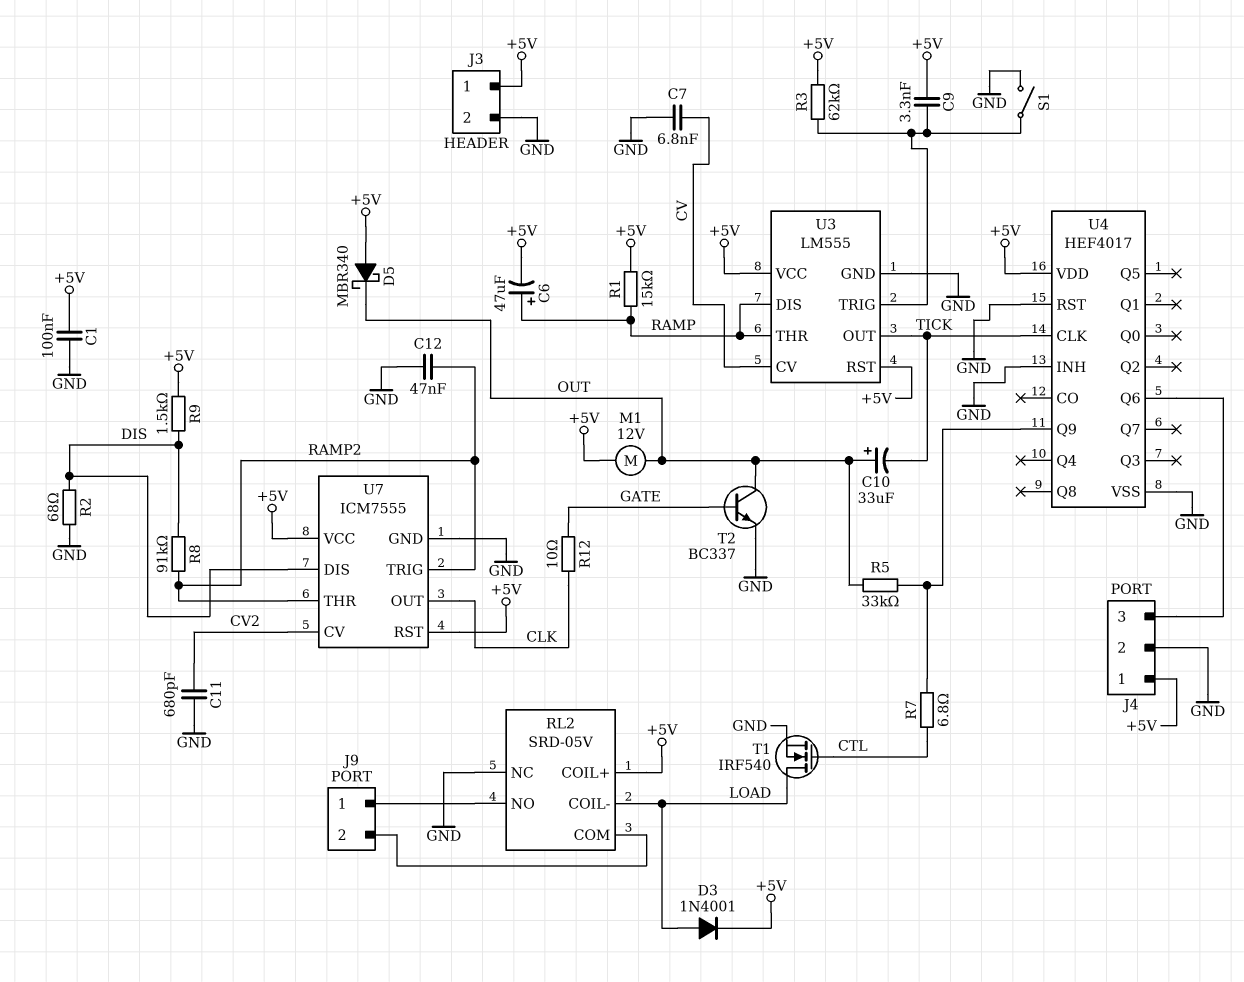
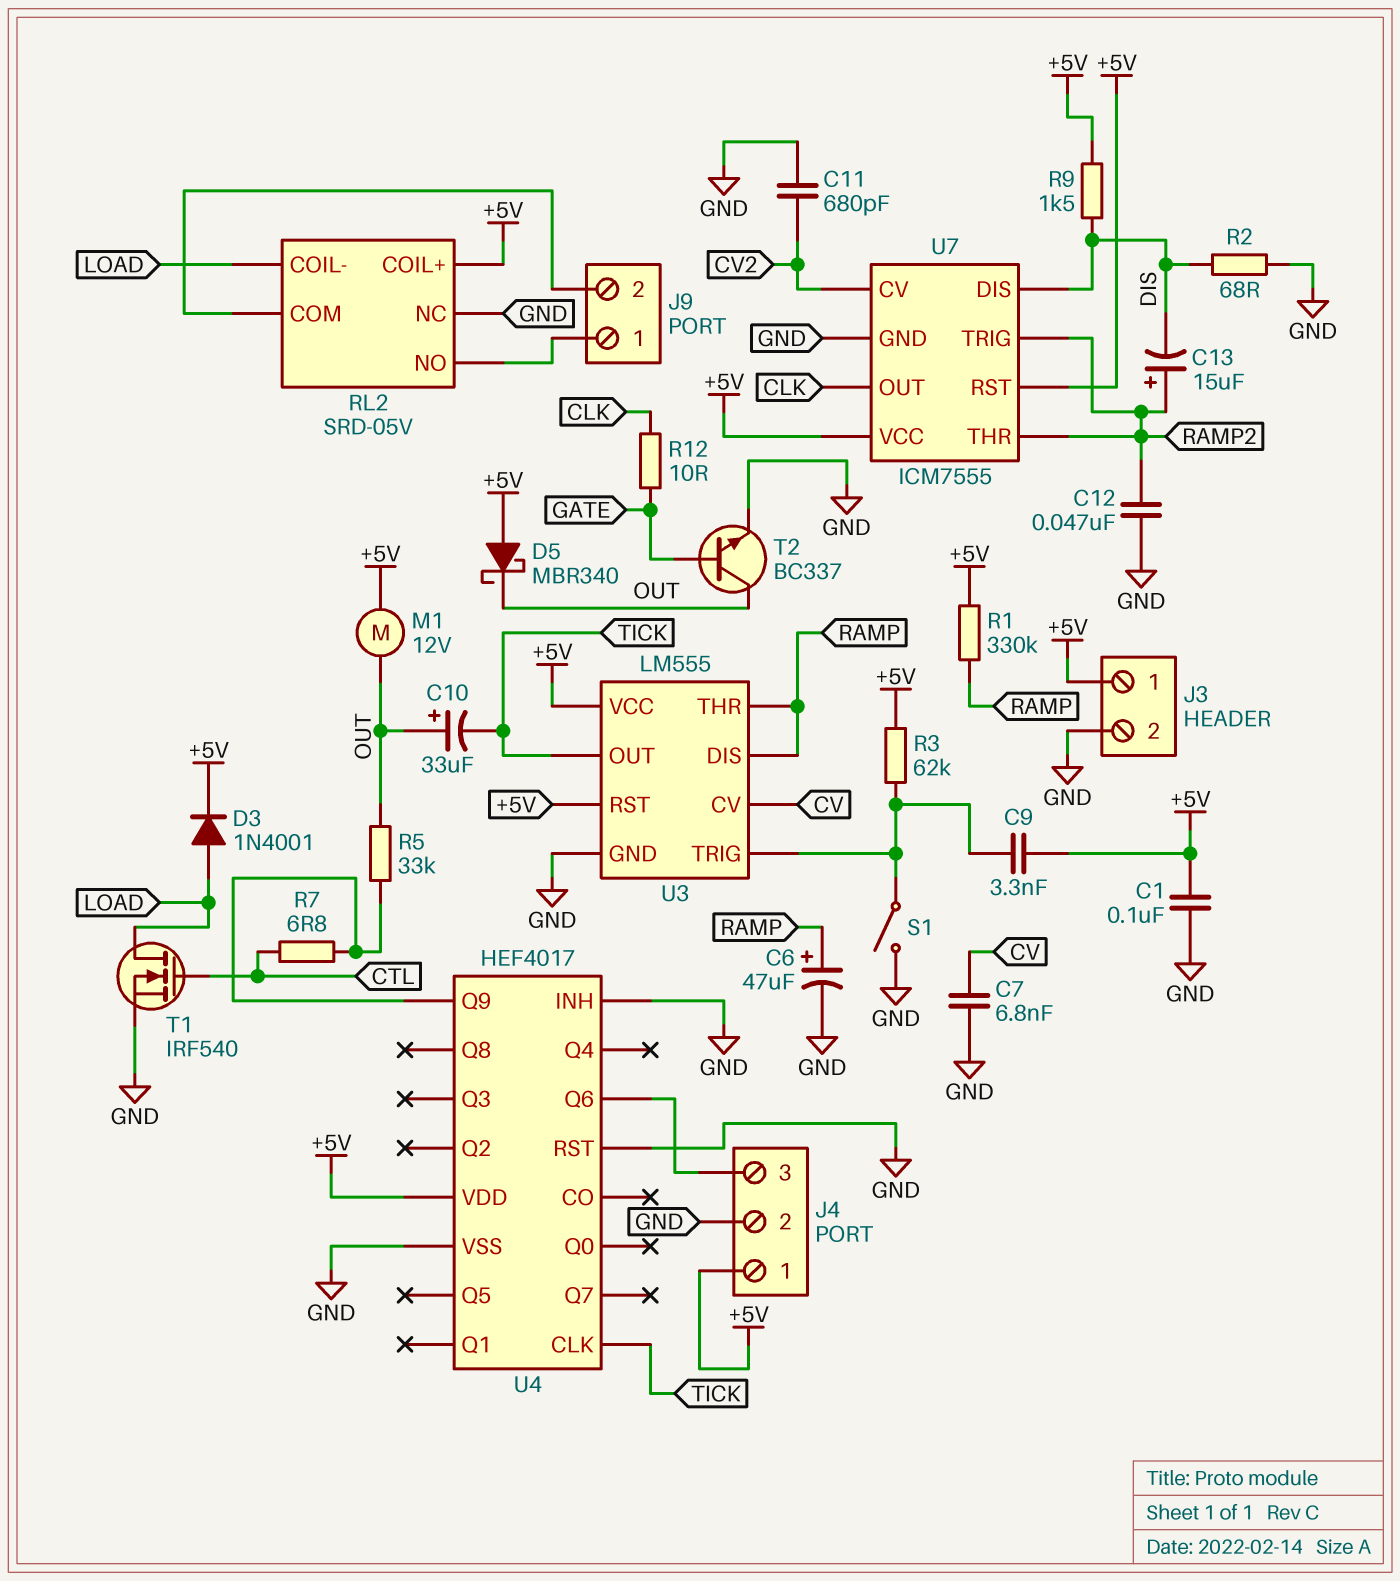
C6: 47uF (plus RAMP, minus +5V) -> 47uF (plus RAMP, minus GND)
C13: none -> 15uF (plus RAMP2, minus DIS)
R1: 15k (+5V, RAMP) -> 330k (+5V, RAMP)
R8: 91k (DIS, RAMP2) -> none

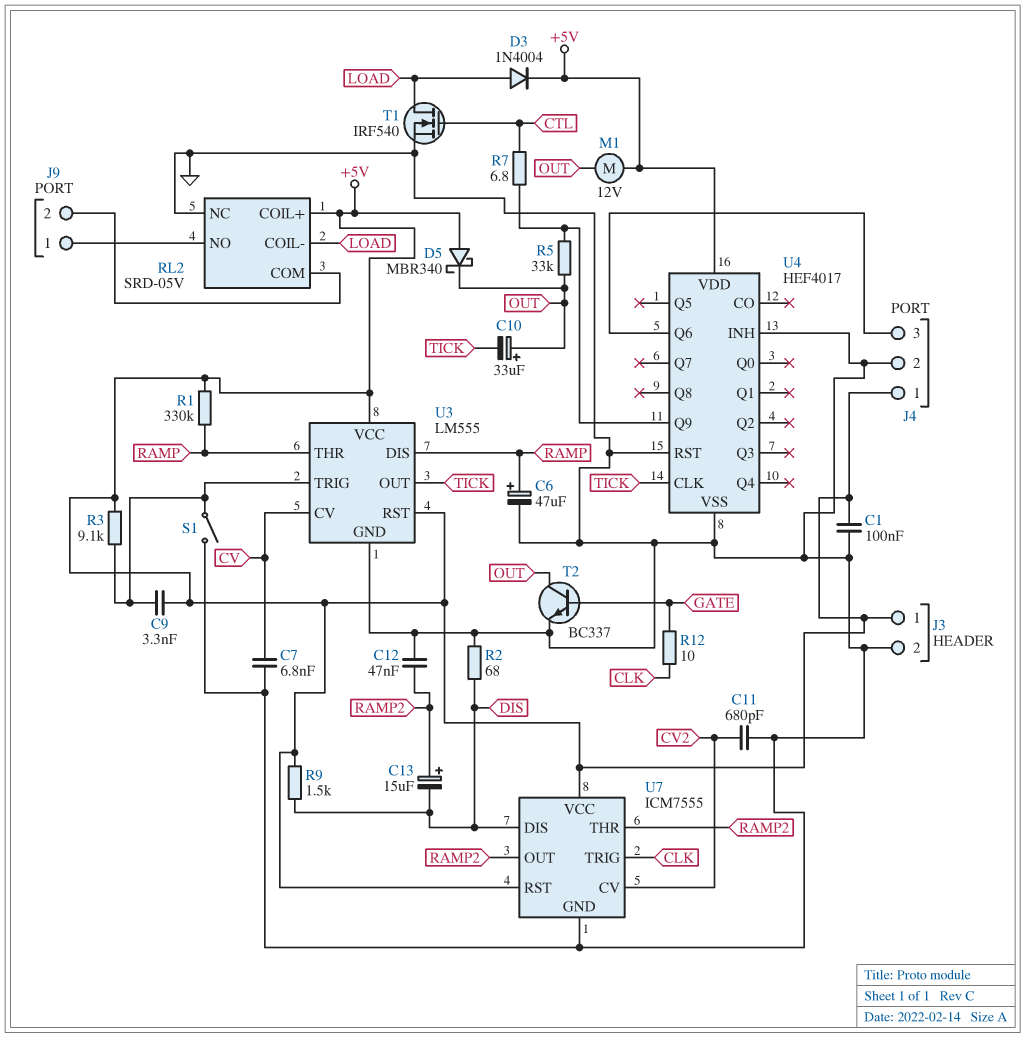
D3: diode 1N4001 (A LOAD, K +5V) -> diode 1N4004 (A LOAD, K +5V)
R3: 62k (+5V, U3/TRIG) -> 9.1k (+5V, U3/TRIG)
U7 pin OUT: CLK -> RAMP2
U7 pin TRIG: RAMP2 -> CLK

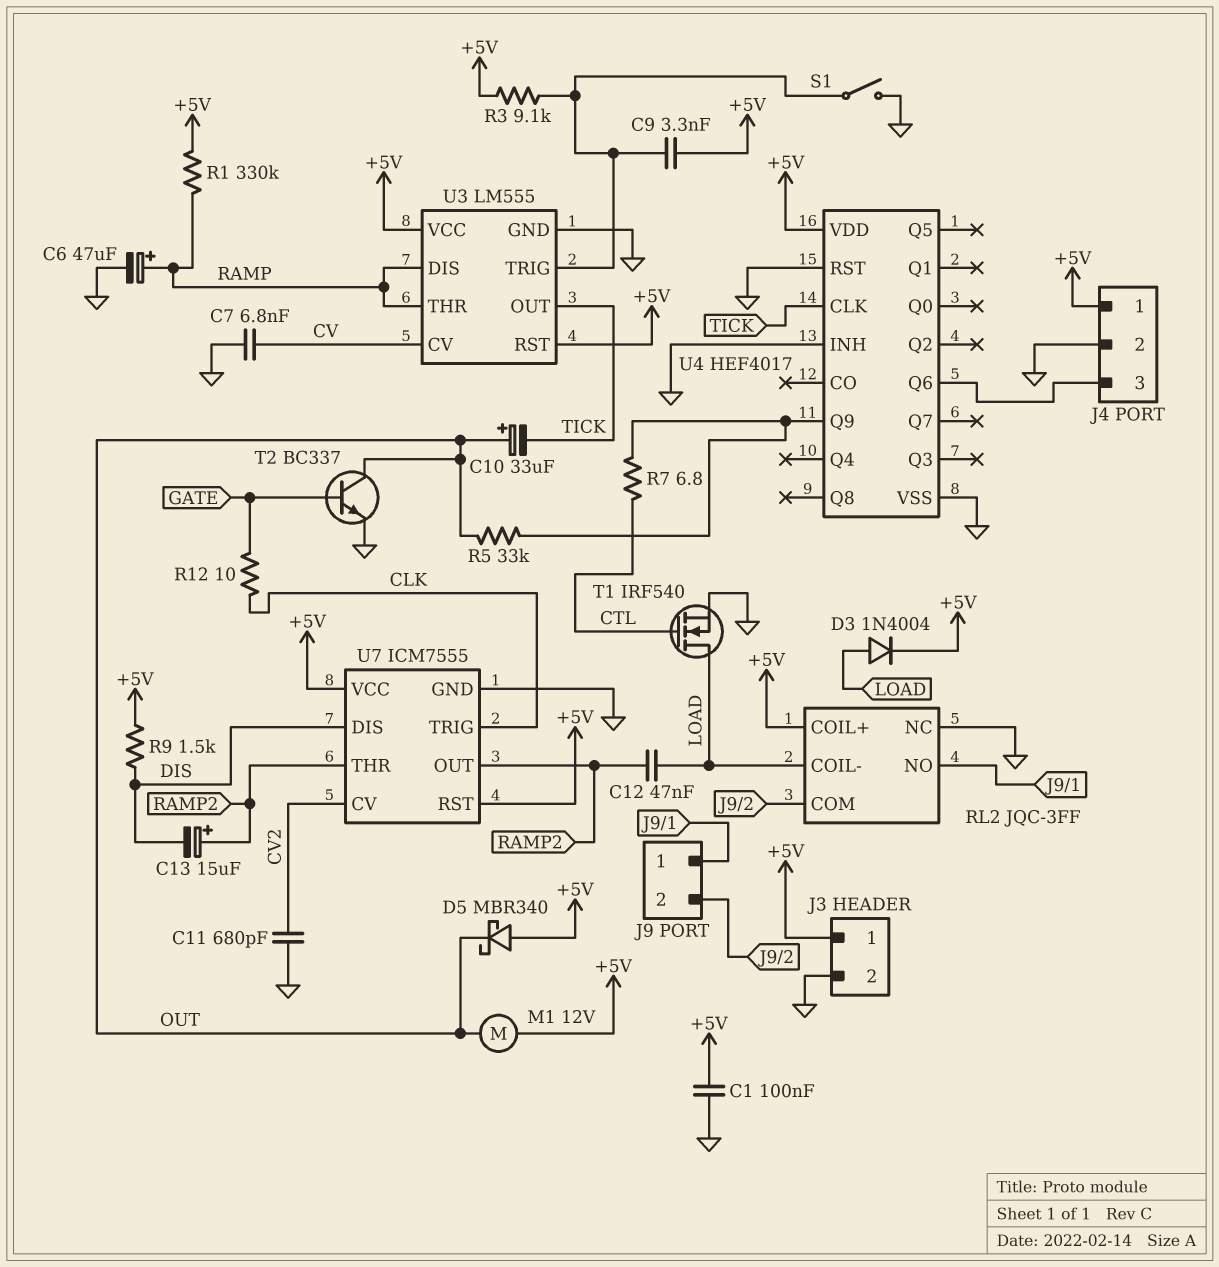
C12: 47nF (GND, RAMP2) -> 47nF (LOAD, RAMP2)
R2: 68 (DIS, GND) -> none
RL2: SRD-05V -> JQC-3FF

